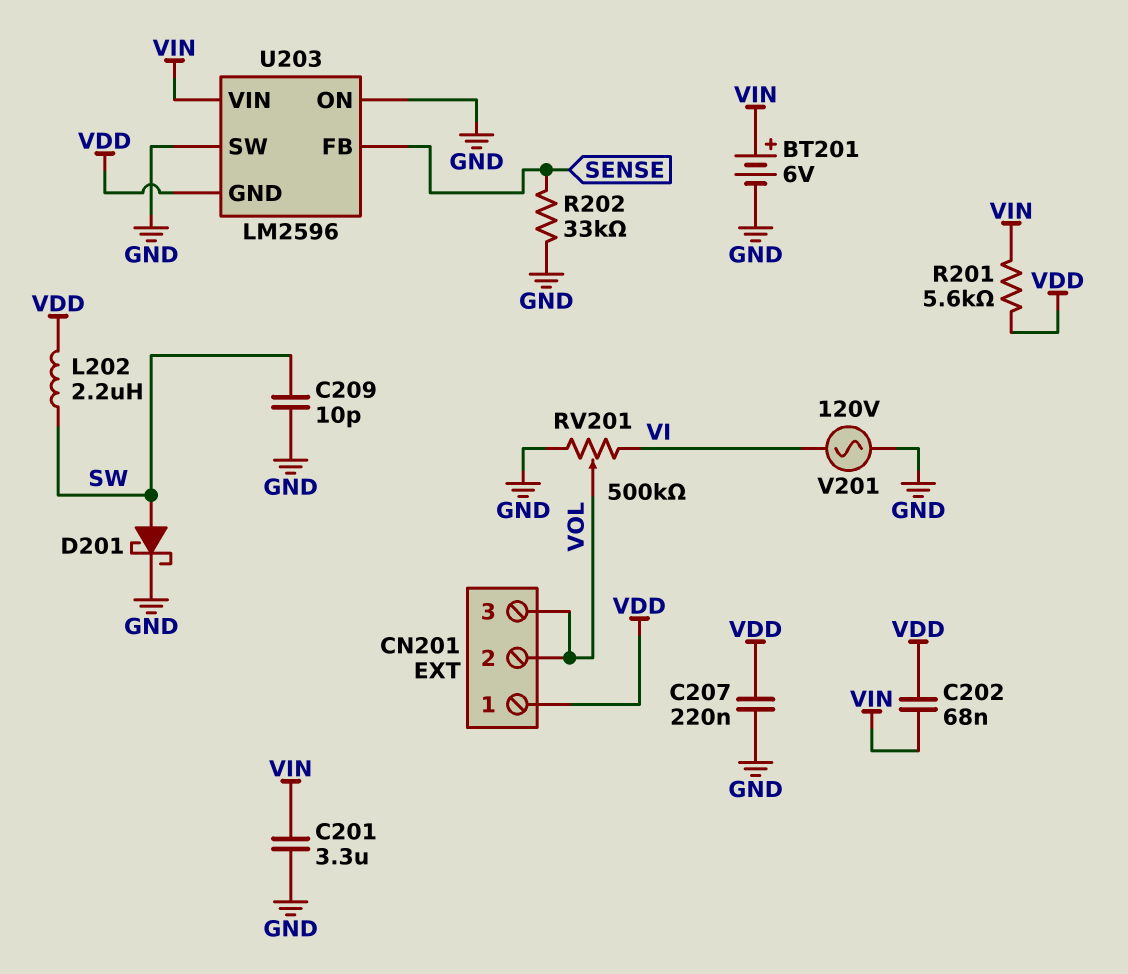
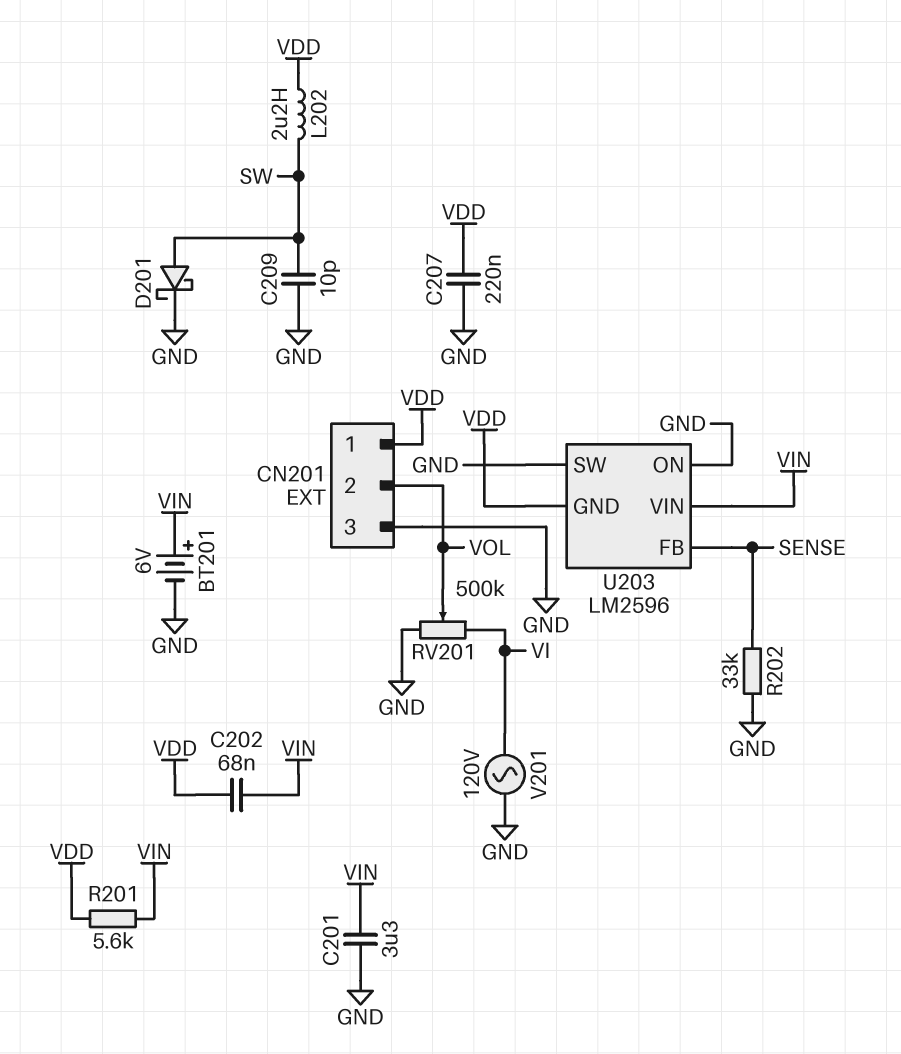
CN201 pin 3: VOL -> GND

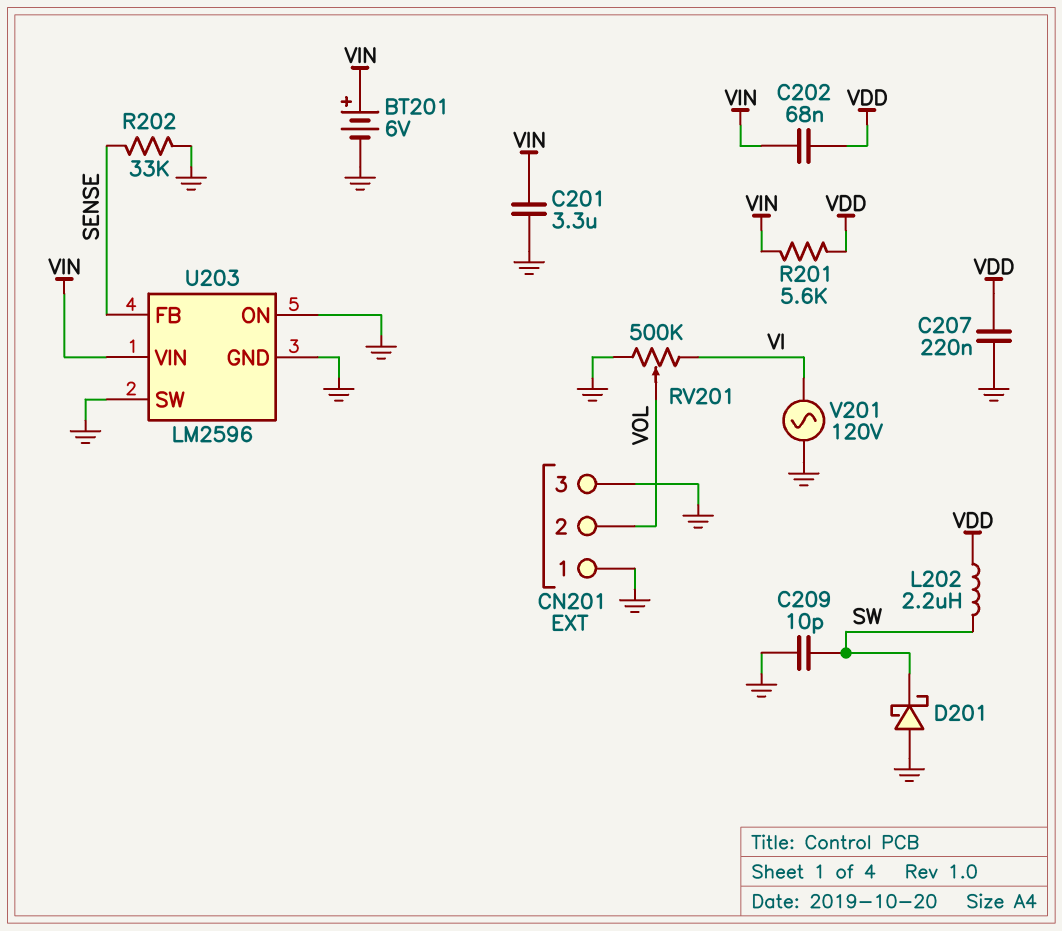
CN201 pin 1: VDD -> GND
D201: schottky (A SW, K GND) -> schottky (A GND, K SW)
U203 pin GND: VDD -> GND

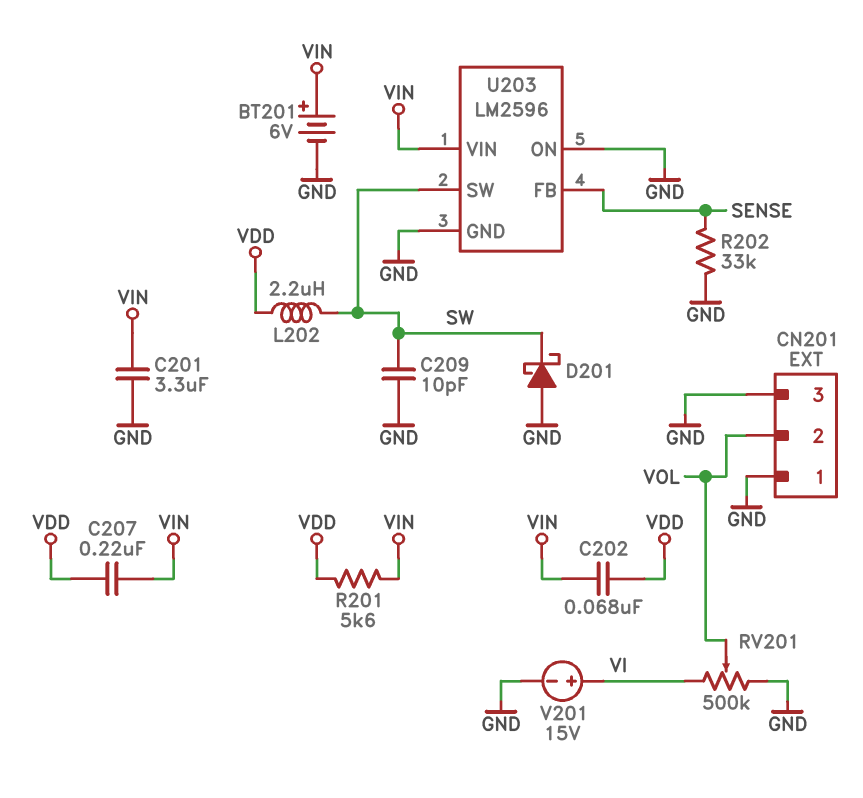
C207: 220nF (GND, VDD) -> 220nF (VDD, VIN)
U203 pin SW: GND -> SW
V201: AC 120V (GND, VI) -> 15V (plus VI, minus GND)

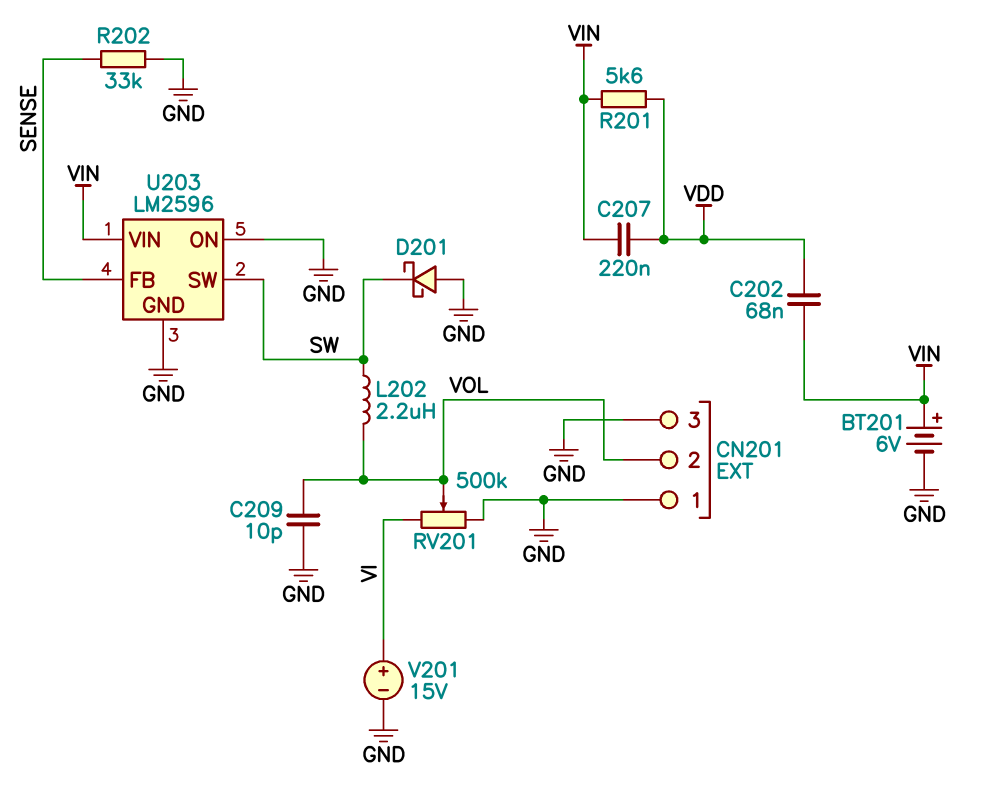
C201: 3.3uF (GND, VIN) -> none
C209: 10pF (GND, SW) -> 10pF (GND, VOL)
L202: 2.2uH (SW, VDD) -> 2.2uH (SW, VOL)

